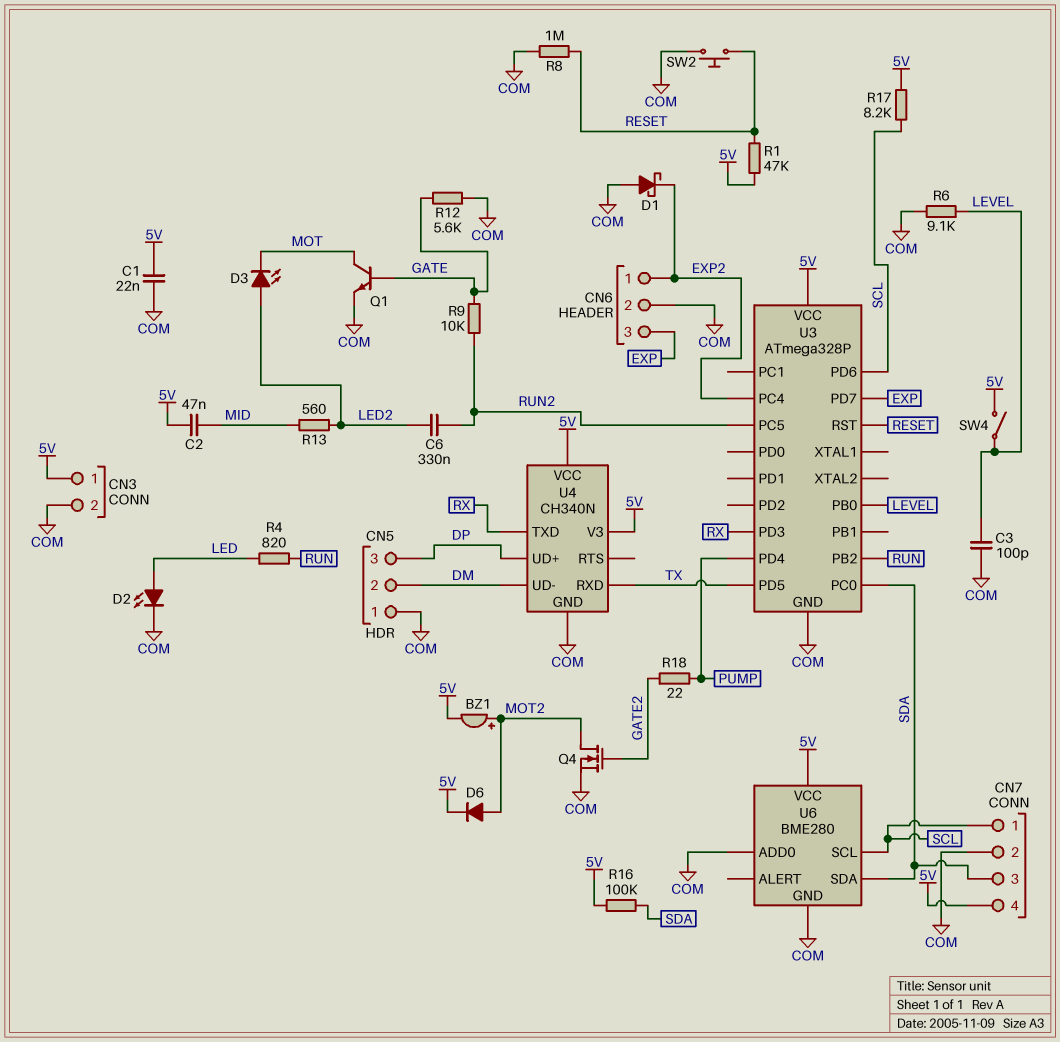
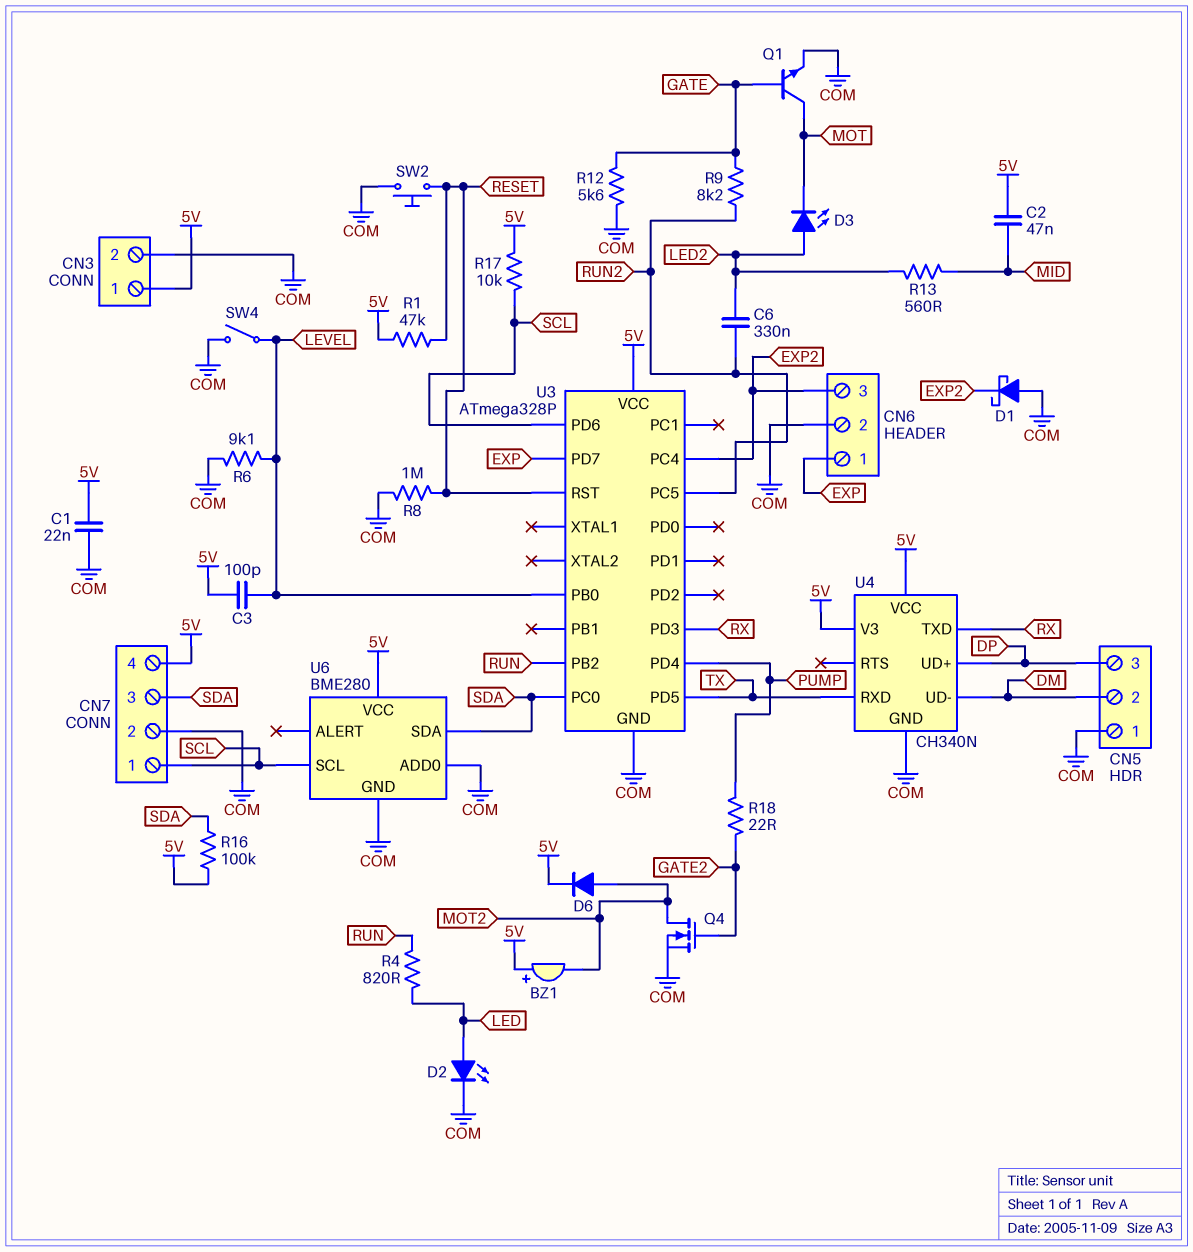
BZ1: buzzer (plus MOT2, minus 5V) -> buzzer (plus 5V, minus MOT2)
C3: 100pF (COM, LEVEL) -> 100pF (5V, LEVEL)
CN6 pin 1: EXP2 -> EXP
CN6 pin 3: EXP -> EXP2
R9: 10k (GATE, RUN2) -> 8.2k (GATE, RUN2)
R17: 8.2k (5V, SCL) -> 10k (5V, SCL)
SW4: switch (5V, LEVEL) -> switch (COM, LEVEL)

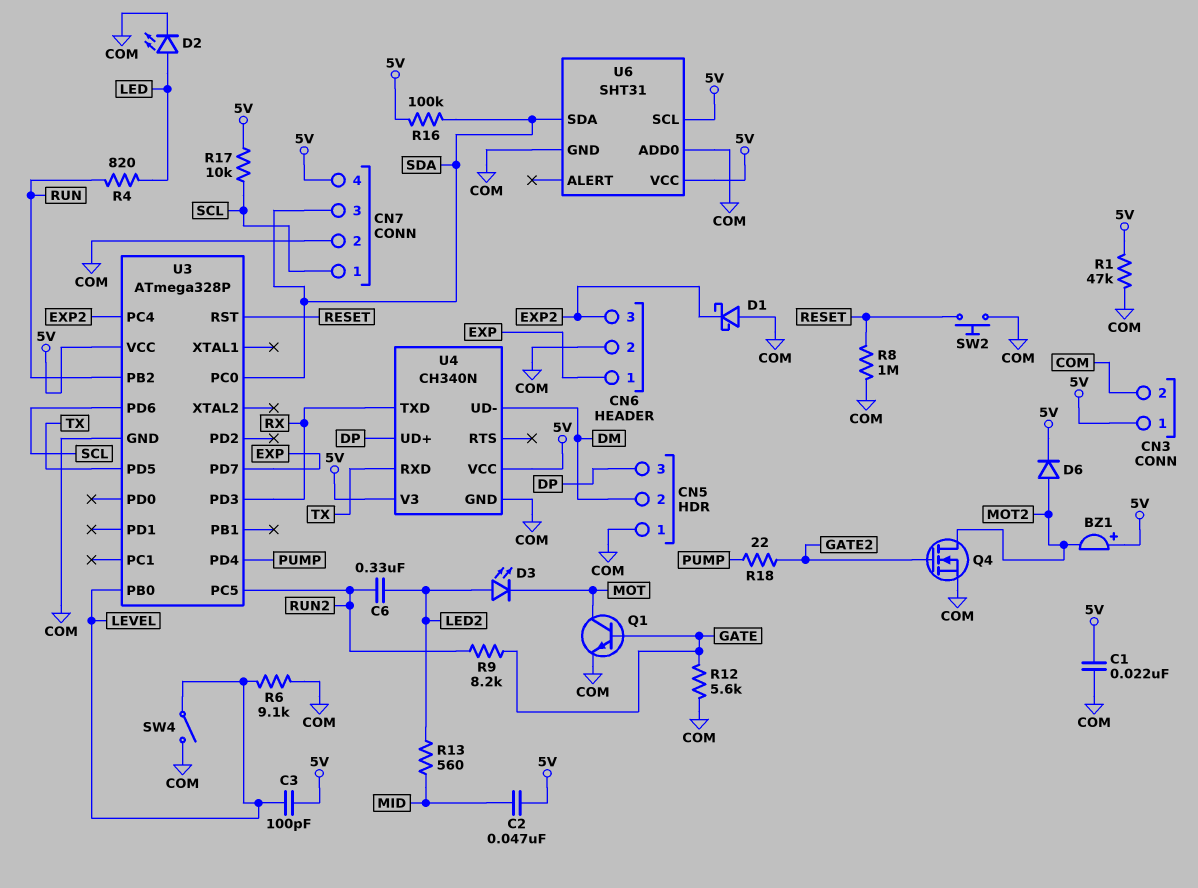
R1: 47k (5V, RESET) -> 47k (5V, COM)
U6: BME280 -> SHT31
U6 pin SCL: SCL -> 5V

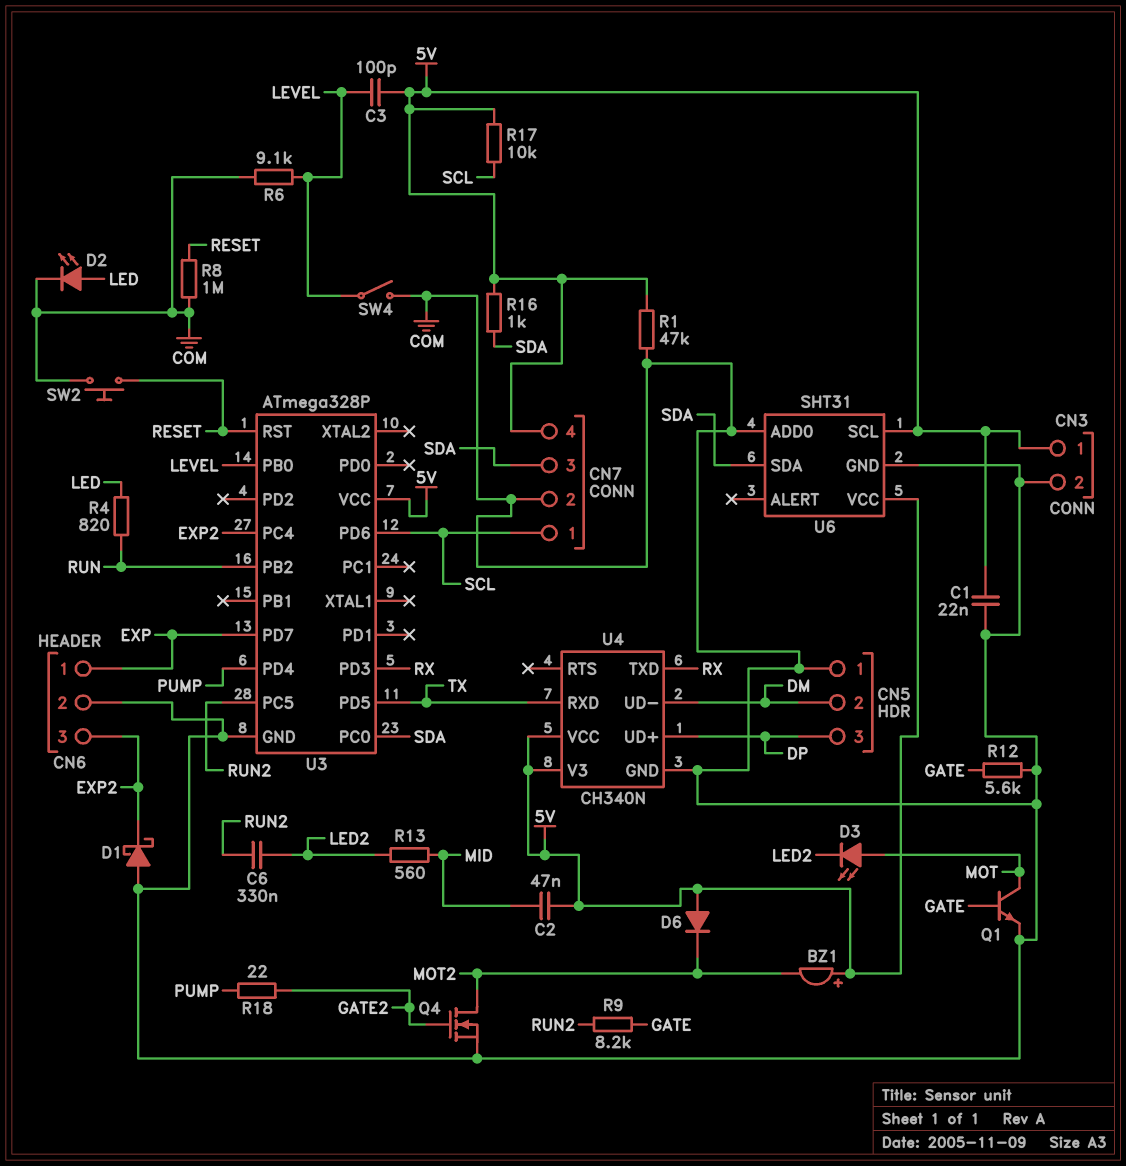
D3: LED (A LED2, K MOT) -> LED (A MOT, K LED2)
D6: diode (A MOT2, K 5V) -> diode (A 5V, K MOT2)
R16: 100k (5V, SDA) -> 1k (5V, SDA)

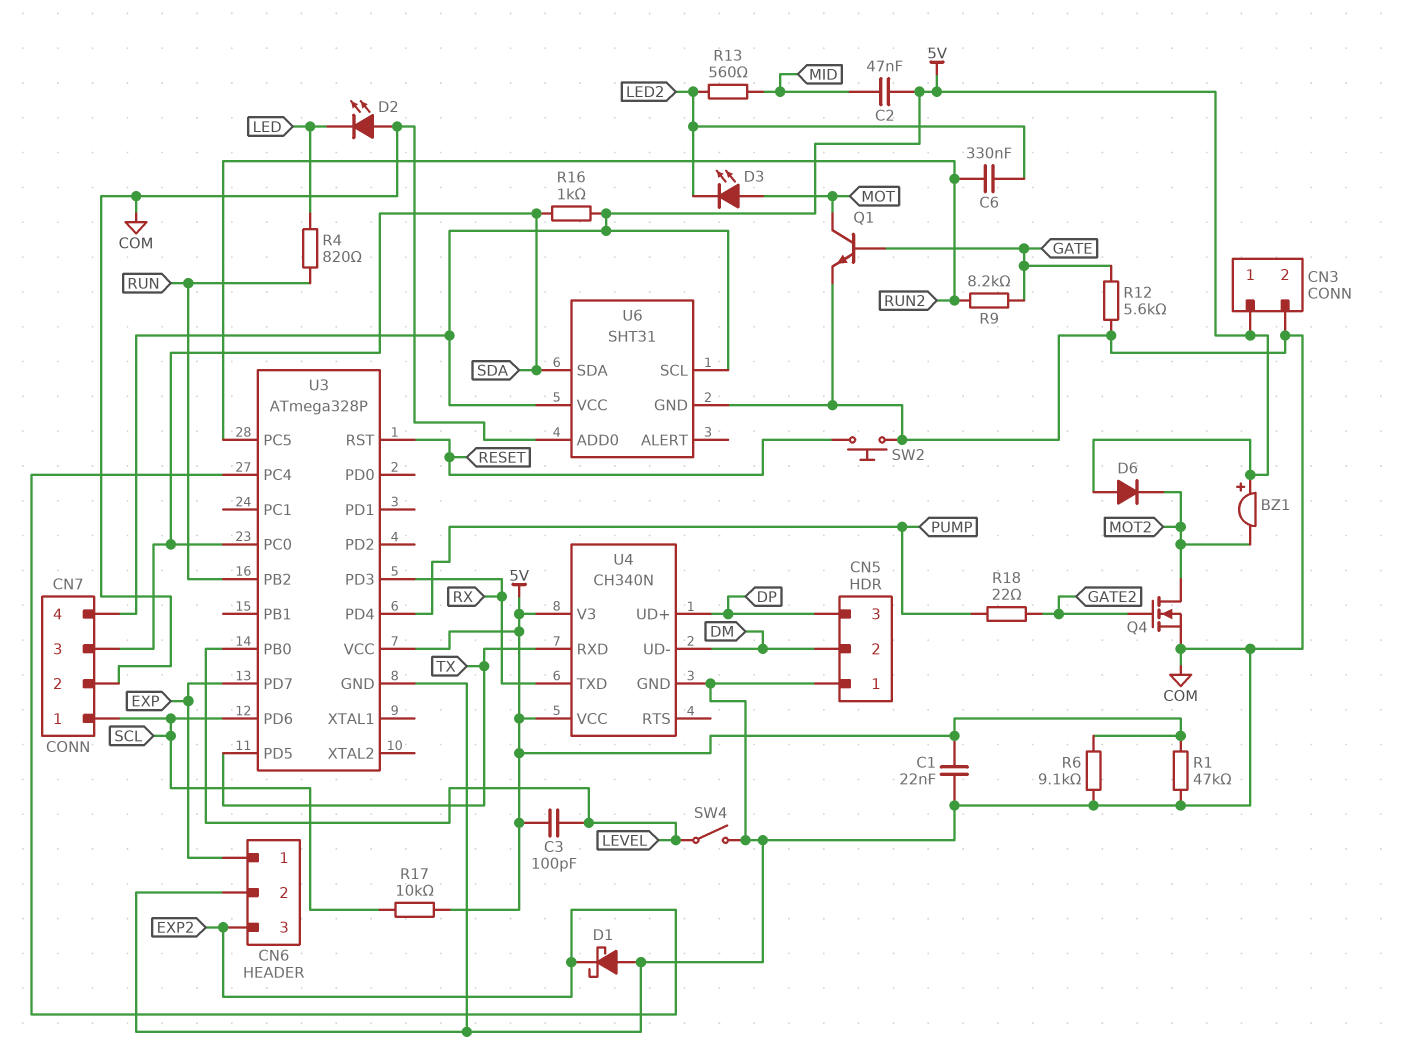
D2: LED (A LED, K COM) -> LED (A COM, K LED)
R6: 9.1k (COM, LEVEL) -> 9.1k (5V, COM)
R8: 1M (COM, RESET) -> none

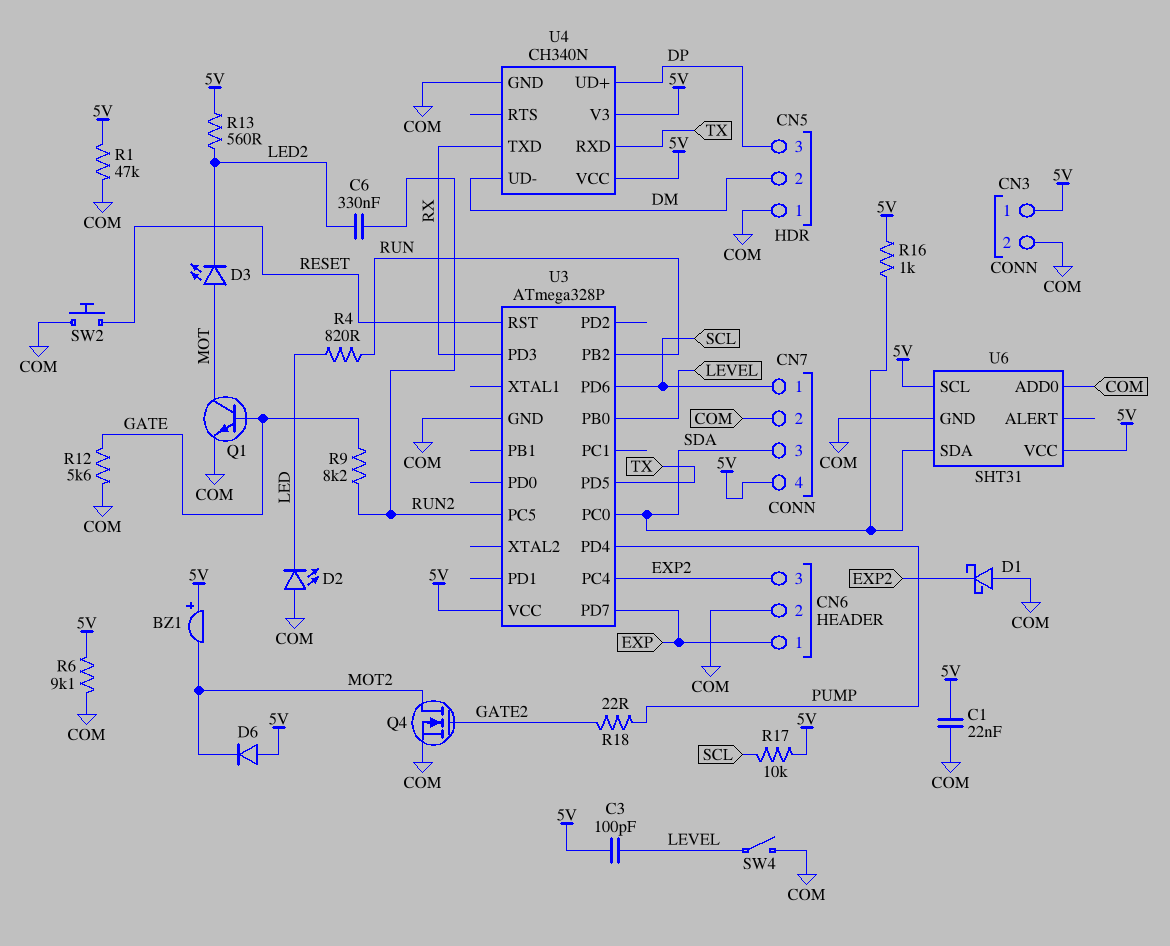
C2: 47nF (5V, MID) -> none
R13: 560 (LED2, MID) -> 560 (5V, LED2)

